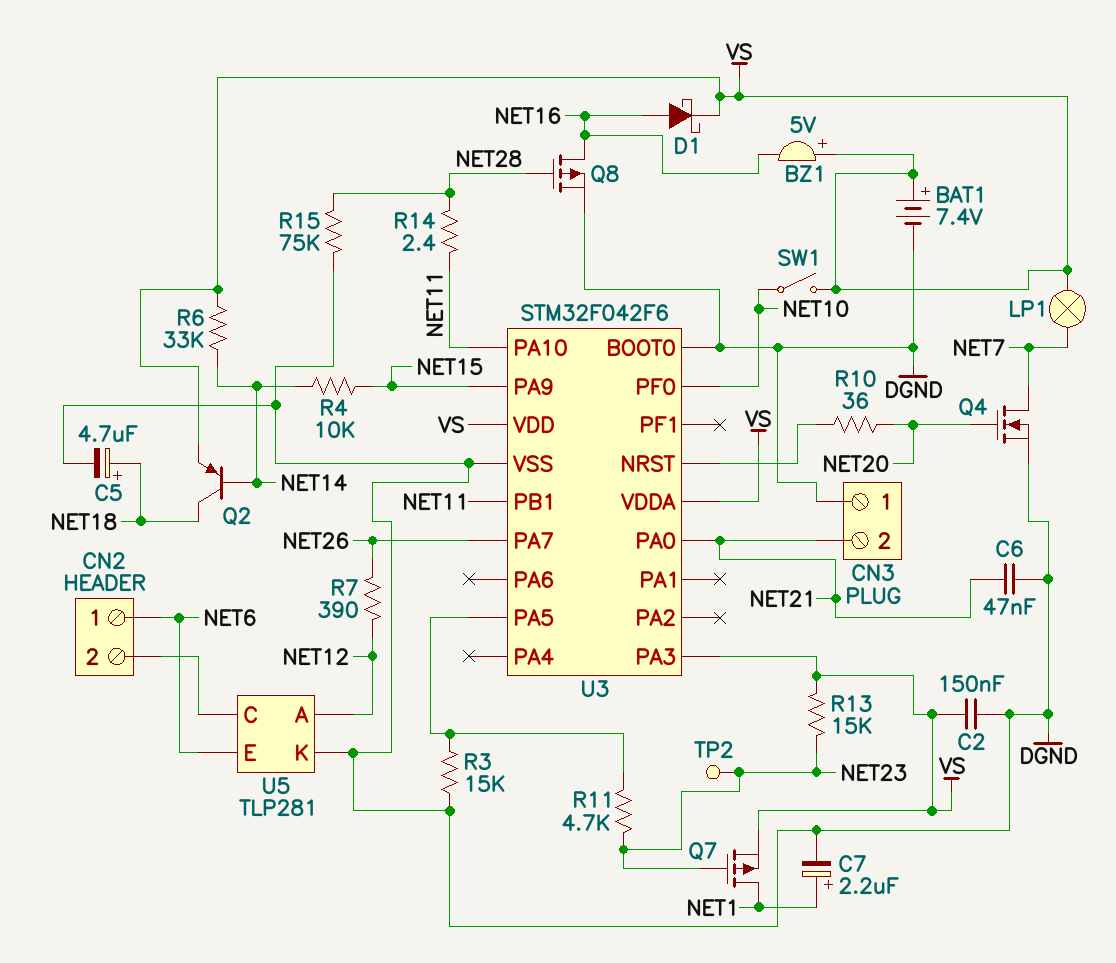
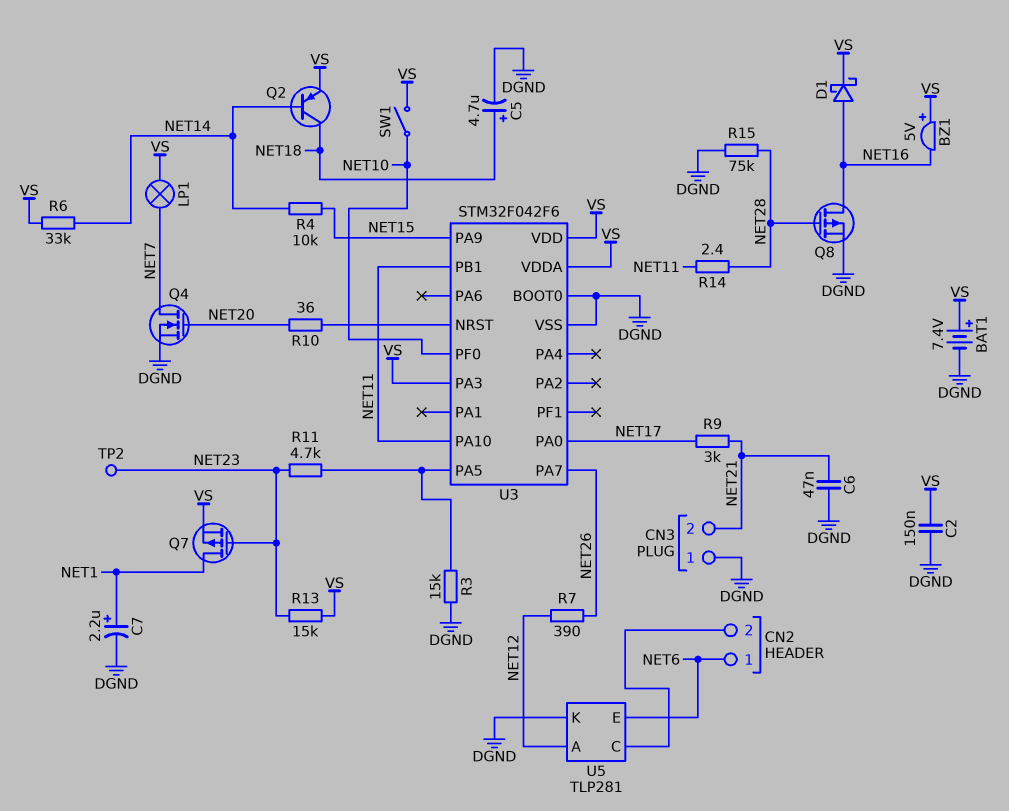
R9: none -> 3k (NET17, NET21)
U3 pin PA0: NET21 -> NET17

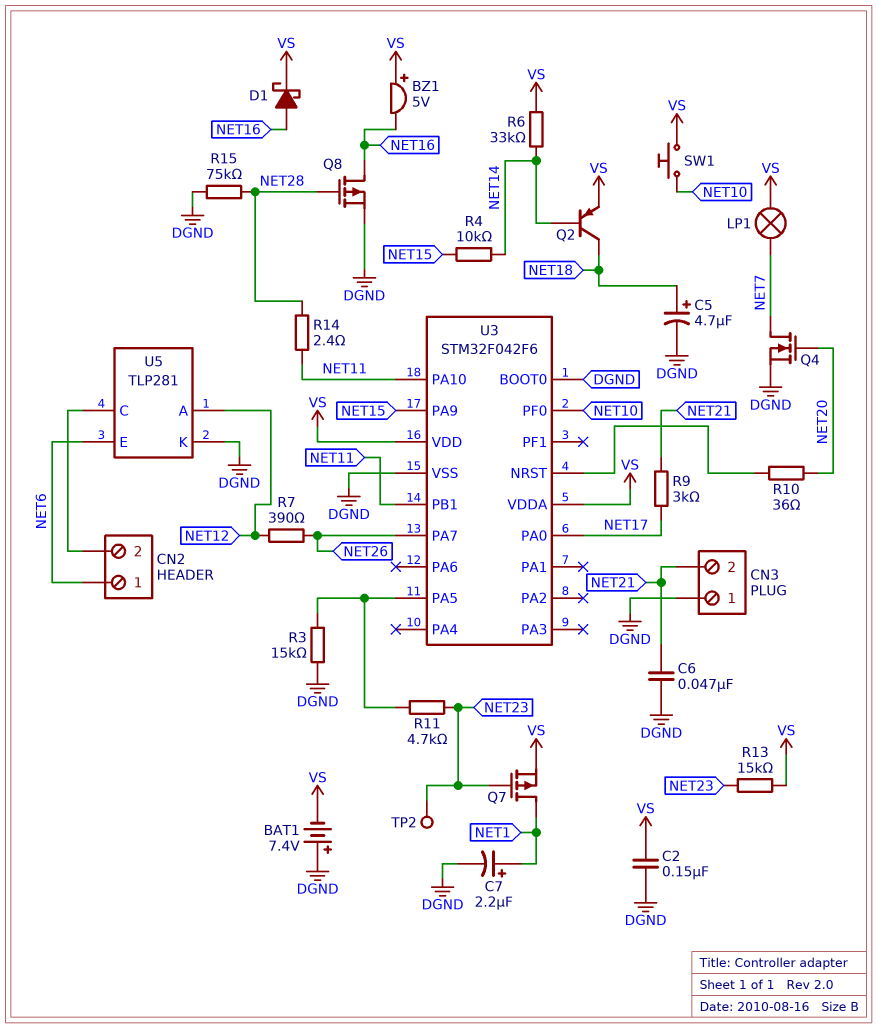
BAT1: 7.4V (plus VS, minus DGND) -> 7.4V (plus DGND, minus VS)
SW1: switch (NET10, VS) -> button (NET10, VS)
U3 pin PA3: VS -> none

